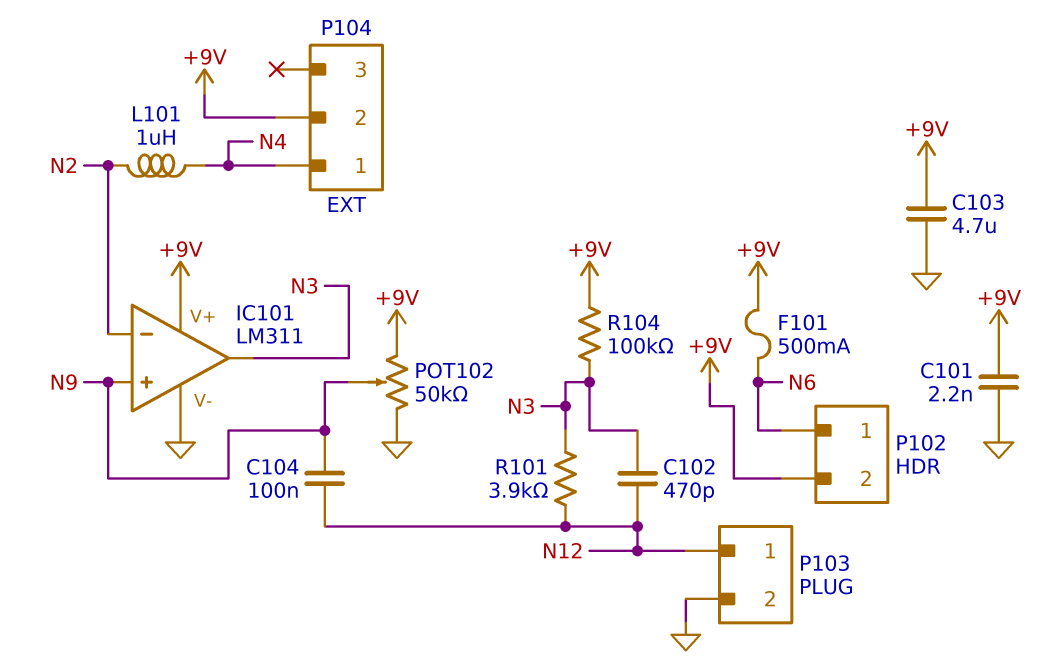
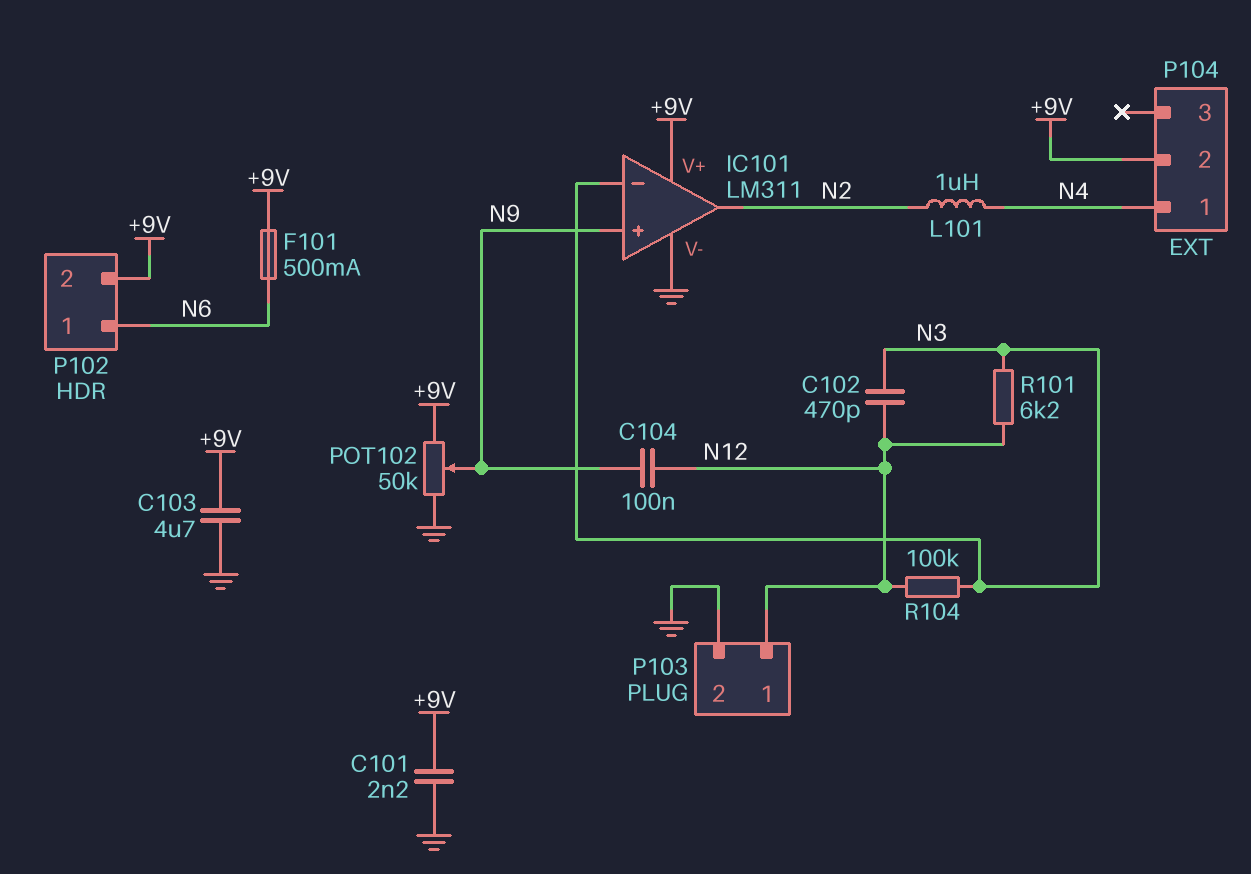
IC101 pin in-: N2 -> N3
IC101 pin out: N3 -> N2
R101: 3.9k (N3, N12) -> 6.2k (N3, N12)
R104: 100k (+9V, N3) -> 100k (N3, N12)

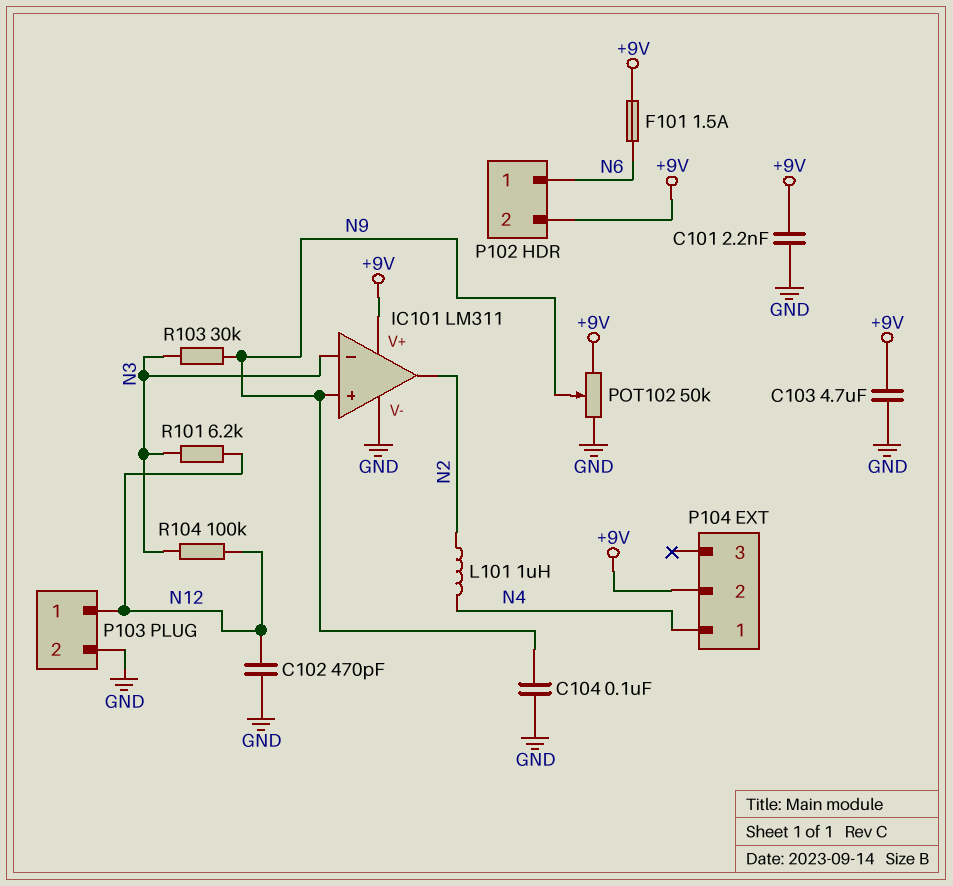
C102: 470pF (N3, N12) -> 470pF (GND, N12)
C104: 100nF (N9, N12) -> 100nF (GND, N9)
F101: 500mA (+9V, N6) -> 1.5A (+9V, N6)
R103: none -> 30k (N3, N9)

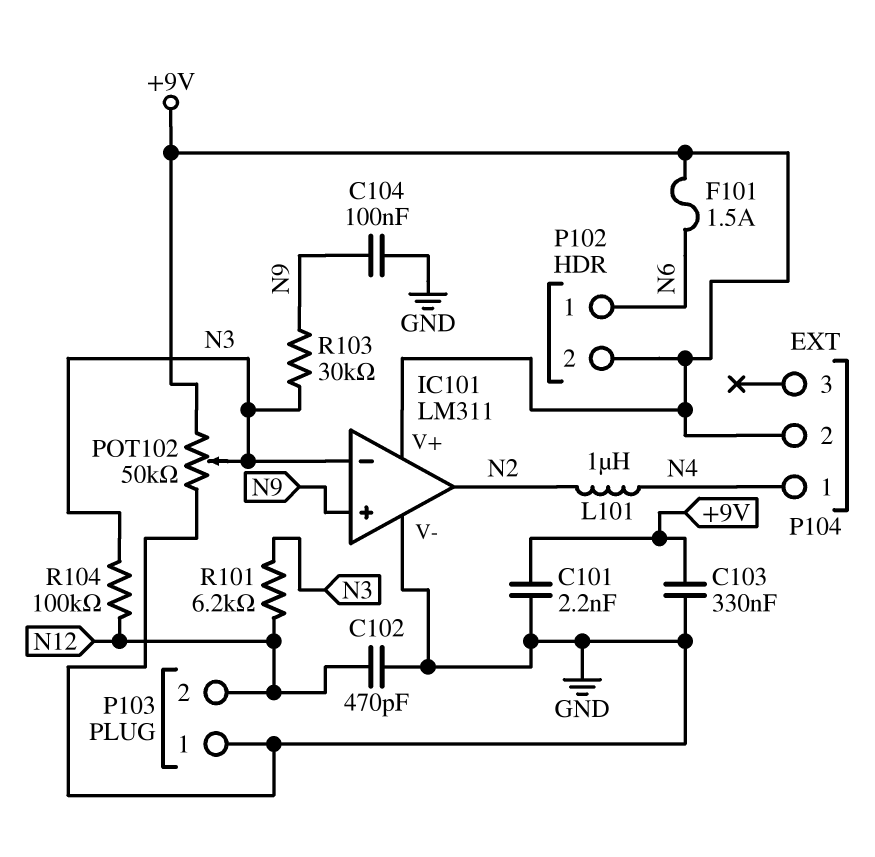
C103: 4.7uF (+9V, GND) -> 330nF (+9V, GND)
P103 pin 1: N12 -> GND
P103 pin 2: GND -> N12
POT102: 50k (+9V, GND, wiper N9) -> 50k (+9V, GND, wiper N3)

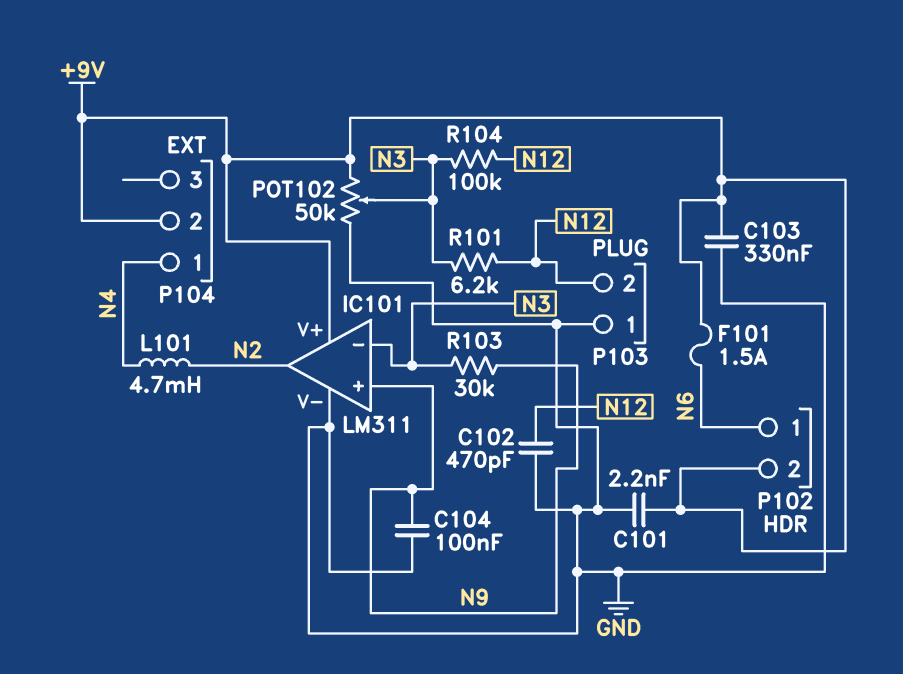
L101: 1uH (N2, N4) -> 4.7mH (N2, N4)

